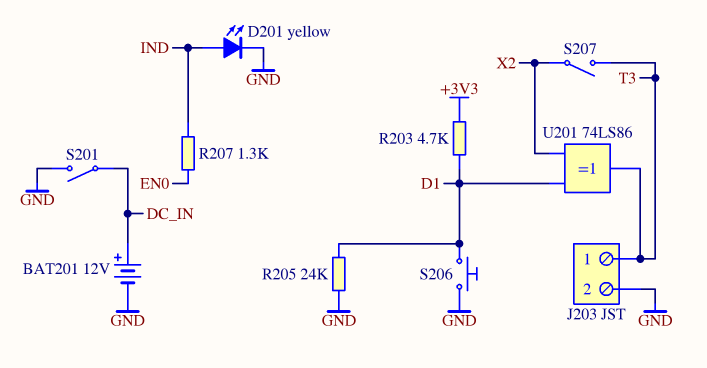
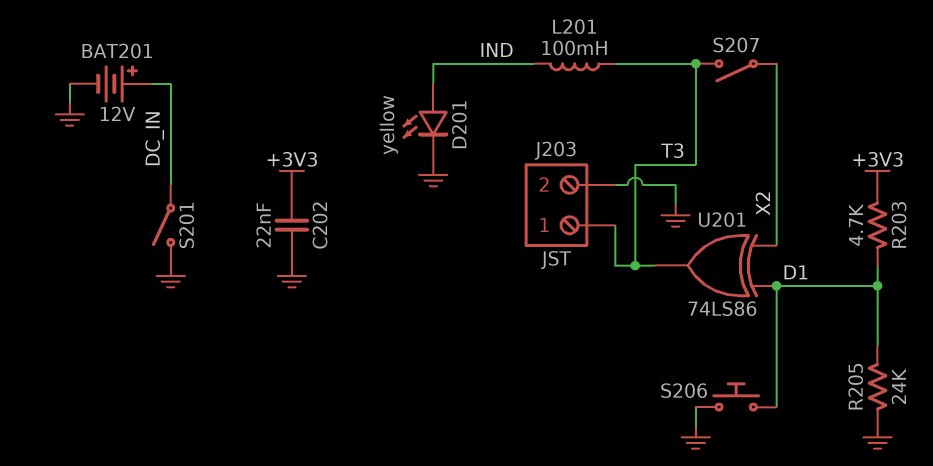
C202: none -> 22nF (+3V3, GND)
L201: none -> 100mH (IND, T3)
R207: 1.3k (EN0, IND) -> none

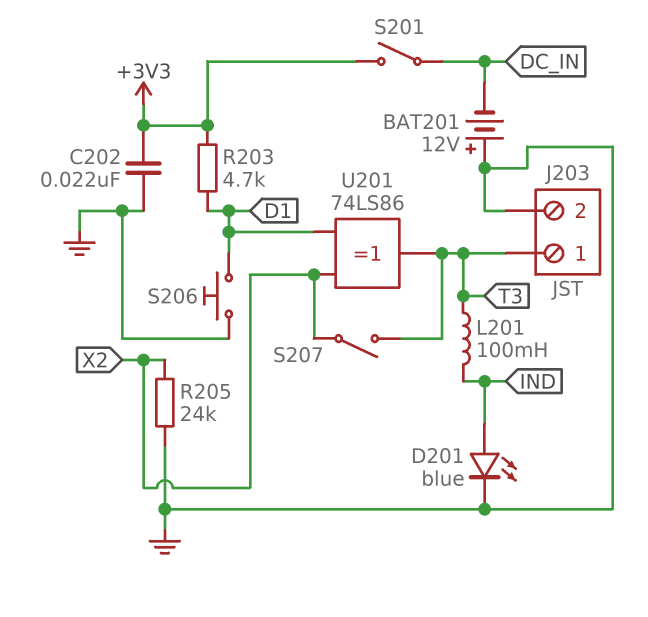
BAT201: 12V (plus DC_IN, minus GND) -> 12V (plus GND, minus DC_IN)
D201: LED yellow (A IND, K GND) -> LED blue (A IND, K GND)
R205: 24k (D1, GND) -> 24k (GND, X2)
S201: switch (DC_IN, GND) -> switch (+3V3, DC_IN)

